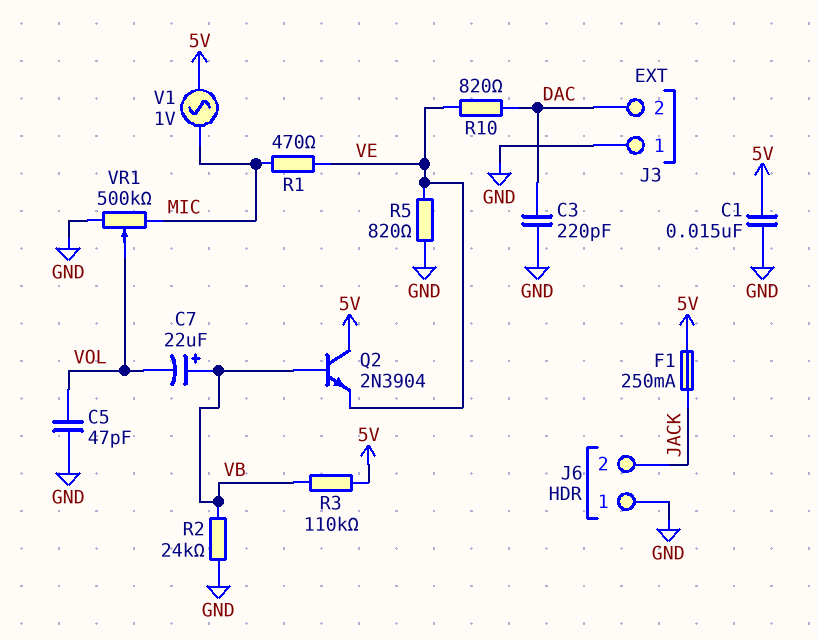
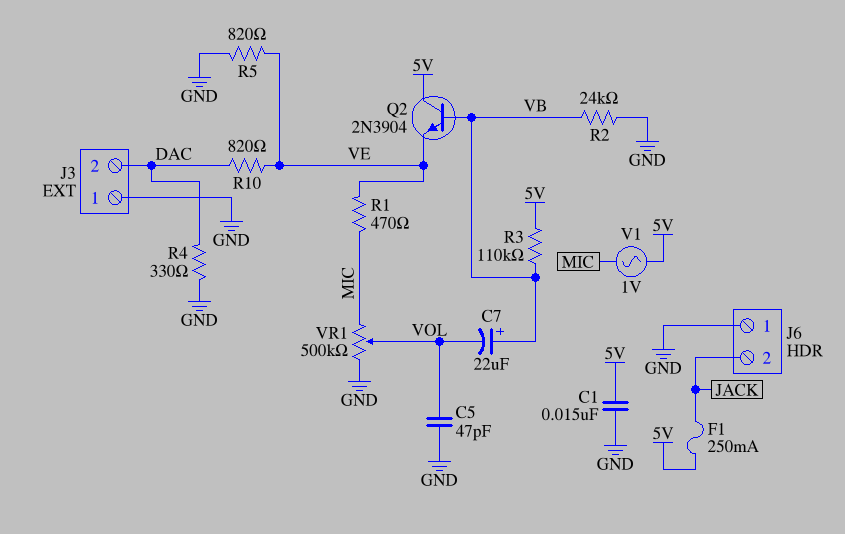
C3: 220pF (DAC, GND) -> none
R4: none -> 330 (DAC, GND)

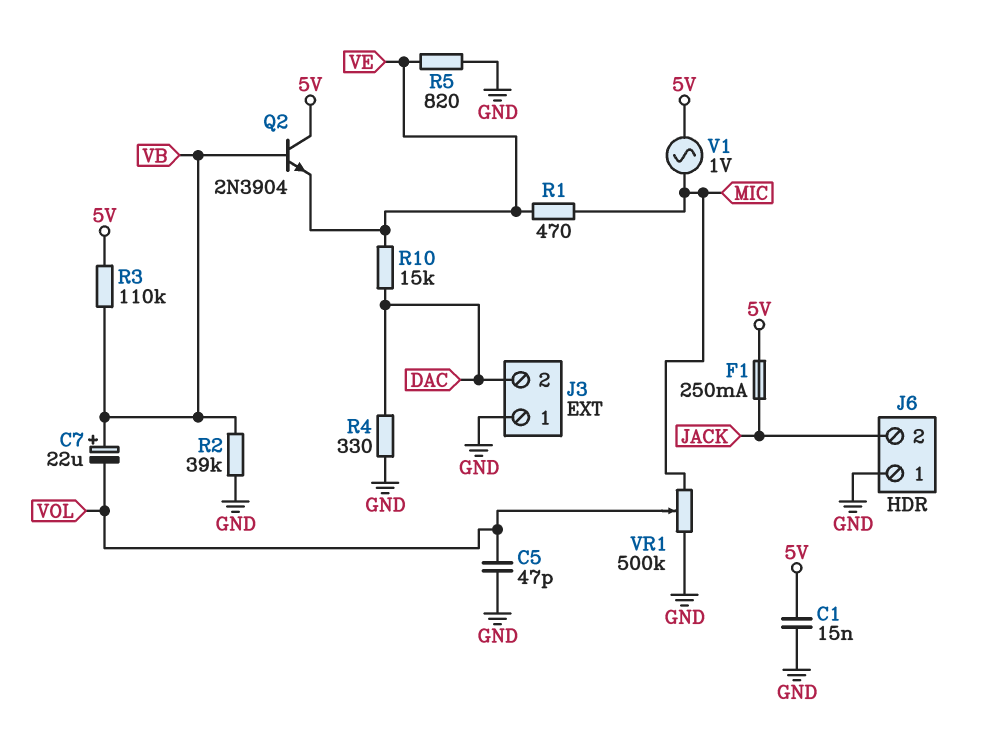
R2: 24k (GND, VB) -> 39k (GND, VB)
R10: 820 (DAC, VE) -> 15k (DAC, VE)

